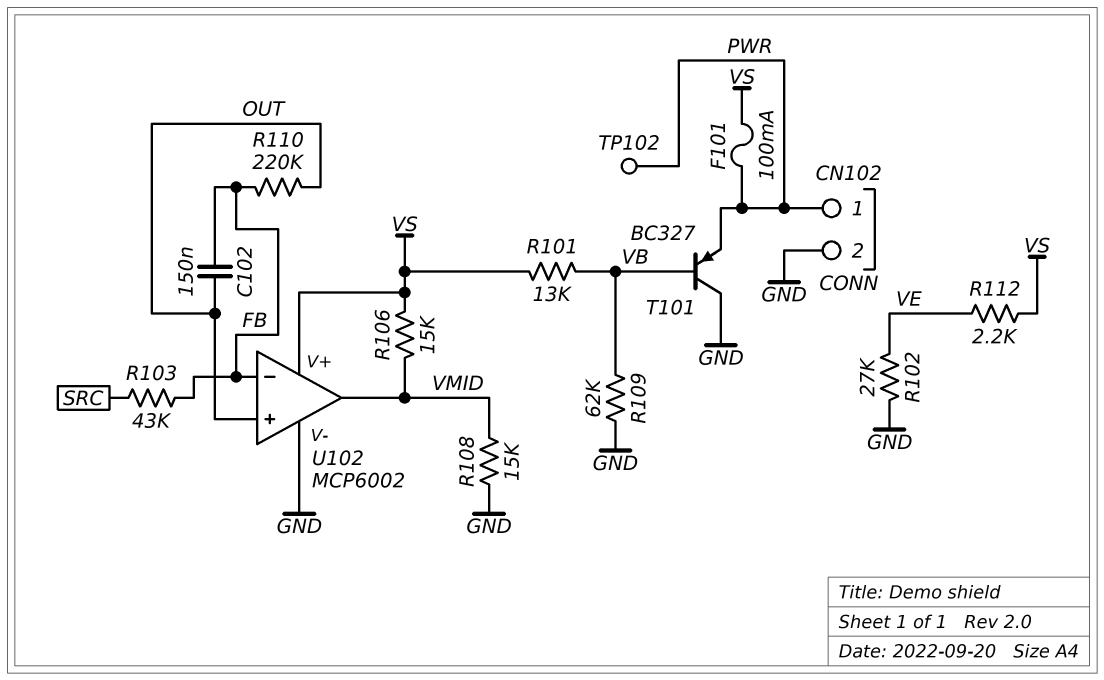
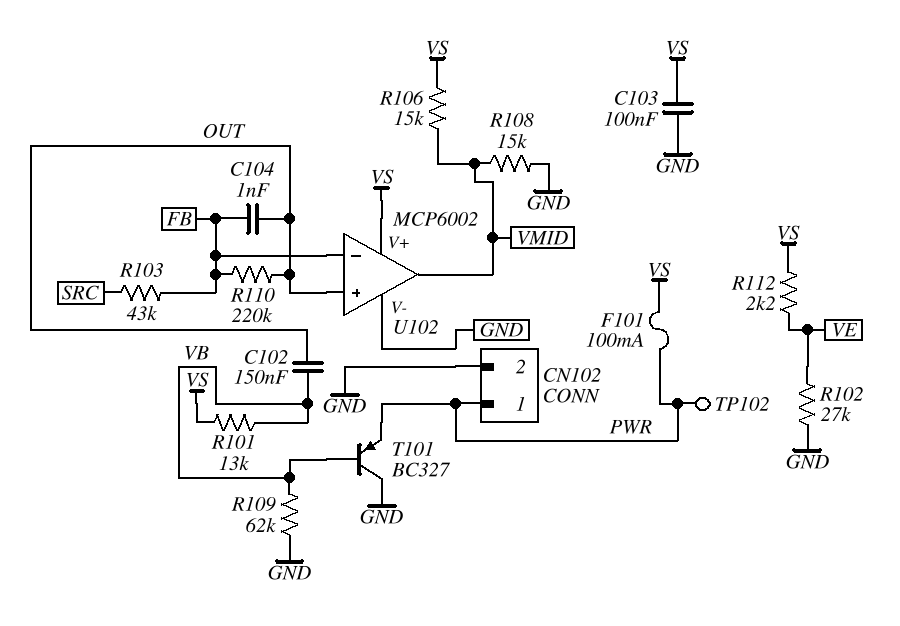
C102: 150nF (FB, OUT) -> 150nF (OUT, VB)
C103: none -> 100nF (GND, VS)
C104: none -> 1nF (FB, OUT)

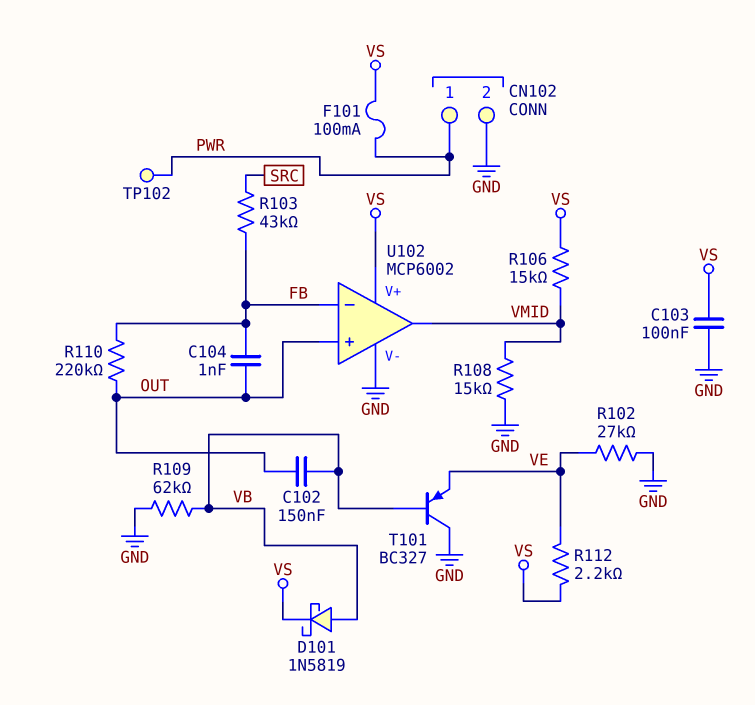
D101: none -> schottky 1N5819 (A VB, K VS)
R101: 13k (VB, VS) -> none
T101: PNP BC327 (B VB, C GND, E PWR) -> PNP BC327 (B VB, C GND, E VE)

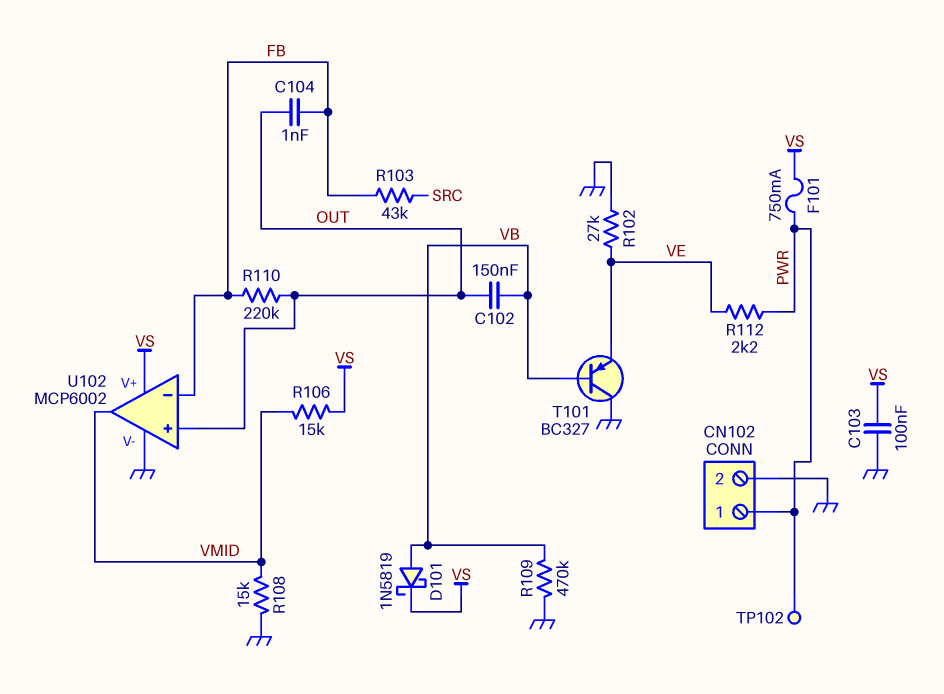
F101: 100mA (PWR, VS) -> 750mA (PWR, VS)
R109: 62k (GND, VB) -> 470k (GND, VB)
R112: 2.2k (VE, VS) -> 2.2k (PWR, VE)

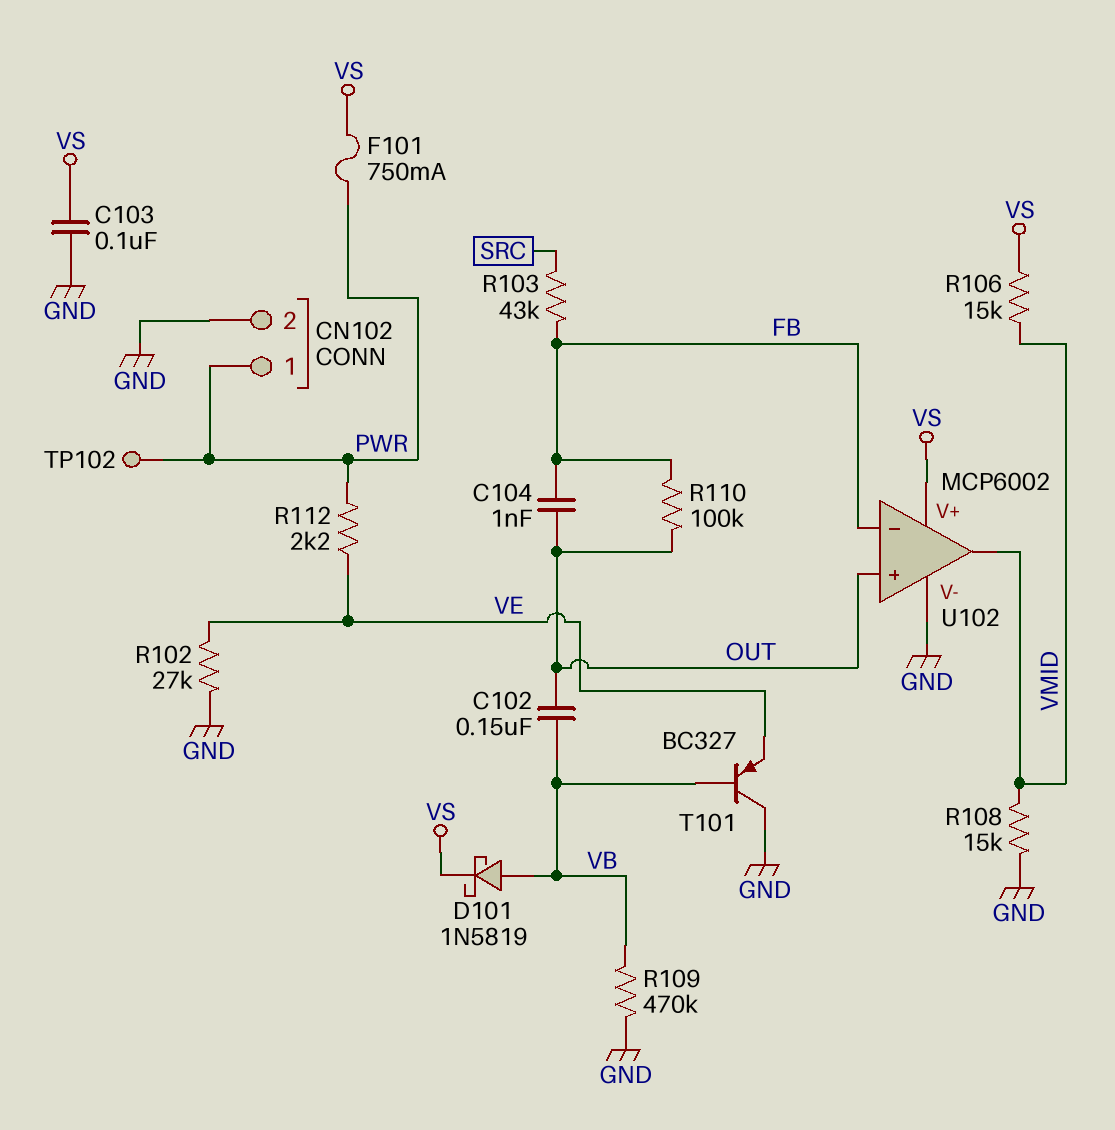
R110: 220k (FB, OUT) -> 100k (FB, OUT)

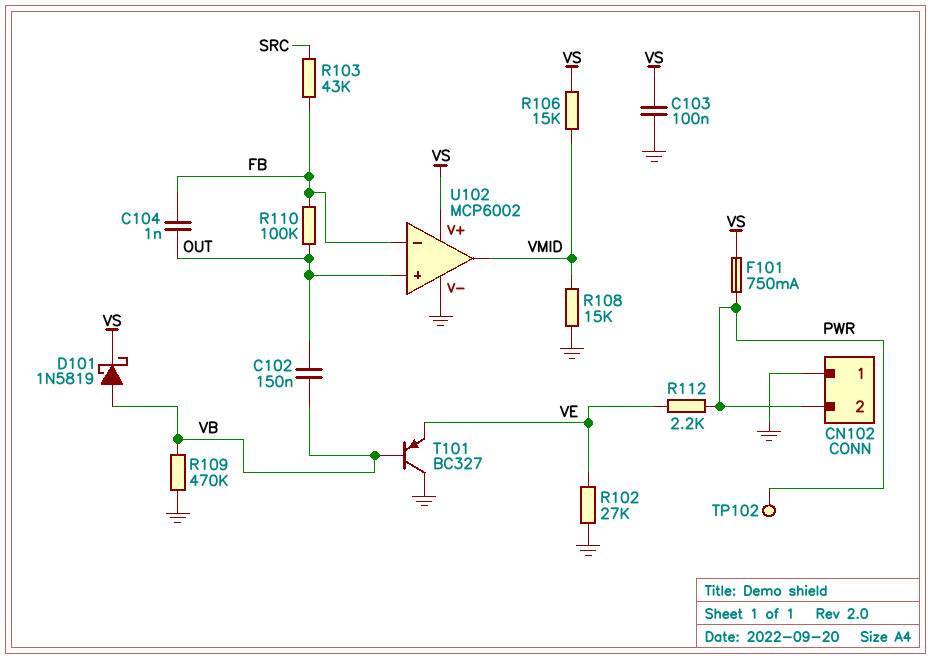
CN102 pin 1: PWR -> GND
CN102 pin 2: GND -> PWR

